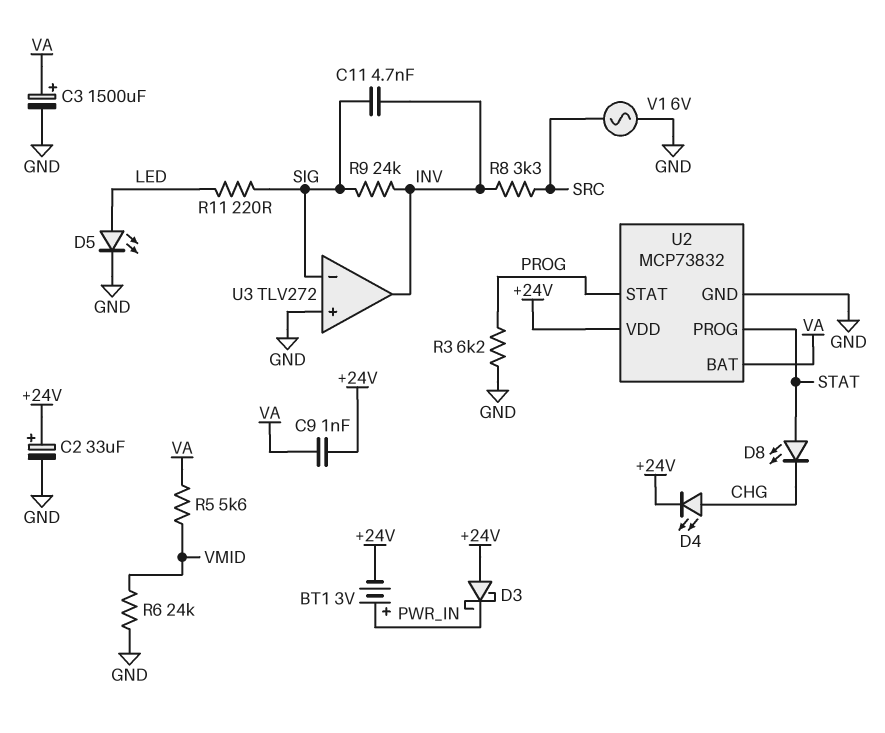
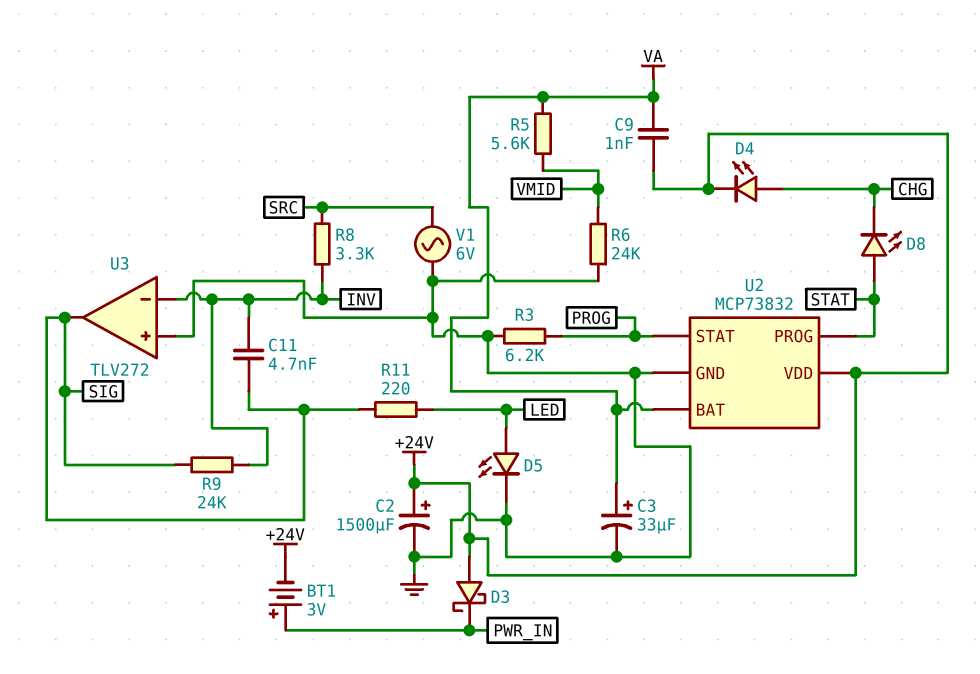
C2: 33uF (plus +24V, minus GND) -> 1500uF (plus +24V, minus GND)
C3: 1500uF (plus VA, minus GND) -> 33uF (plus VA, minus GND)
U3 pin in-: SIG -> INV
U3 pin out: INV -> SIG

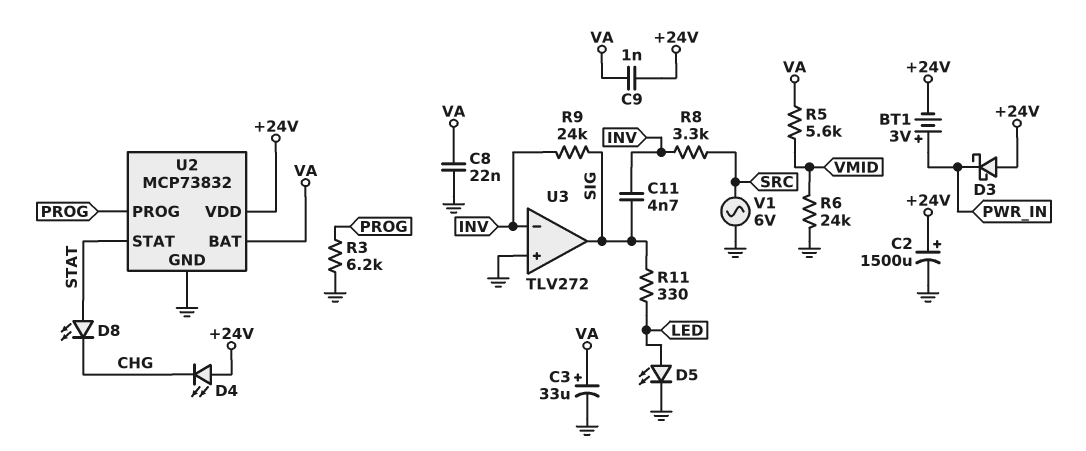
C8: none -> 22nF (GND, VA)
D4: LED (A CHG, K +24V) -> LED (A +24V, K CHG)
R11: 220 (LED, SIG) -> 330 (LED, SIG)
U2 pin PROG: STAT -> PROG
U2 pin STAT: PROG -> STAT

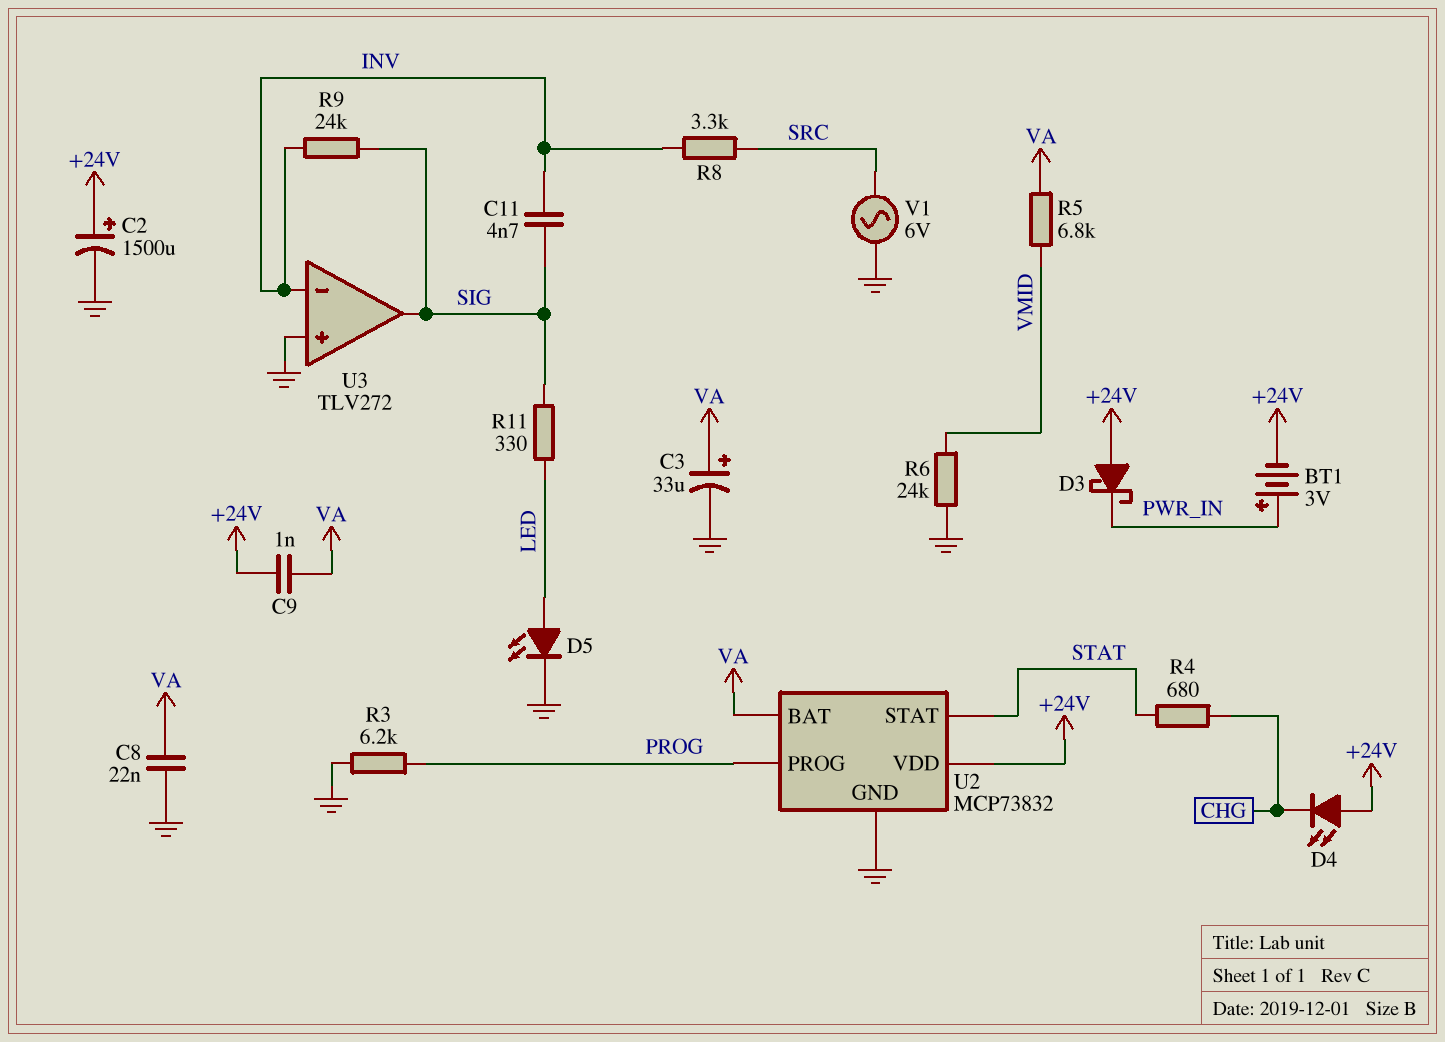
D8: LED (A STAT, K CHG) -> none
R4: none -> 680 (CHG, STAT)
R5: 5.6k (VA, VMID) -> 6.8k (VA, VMID)

